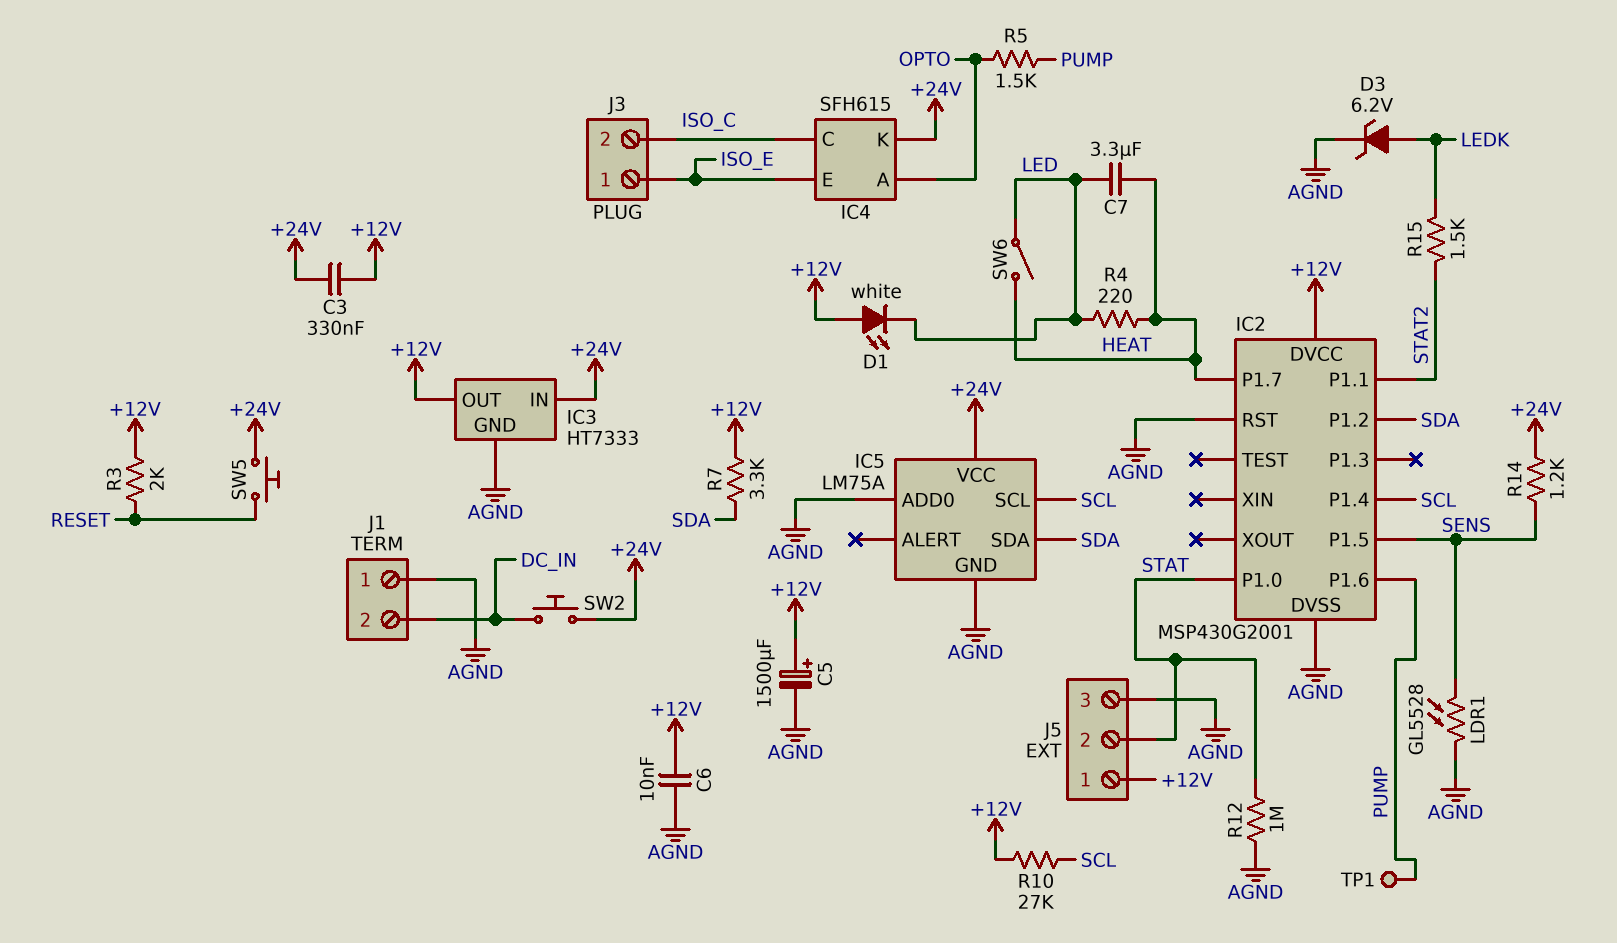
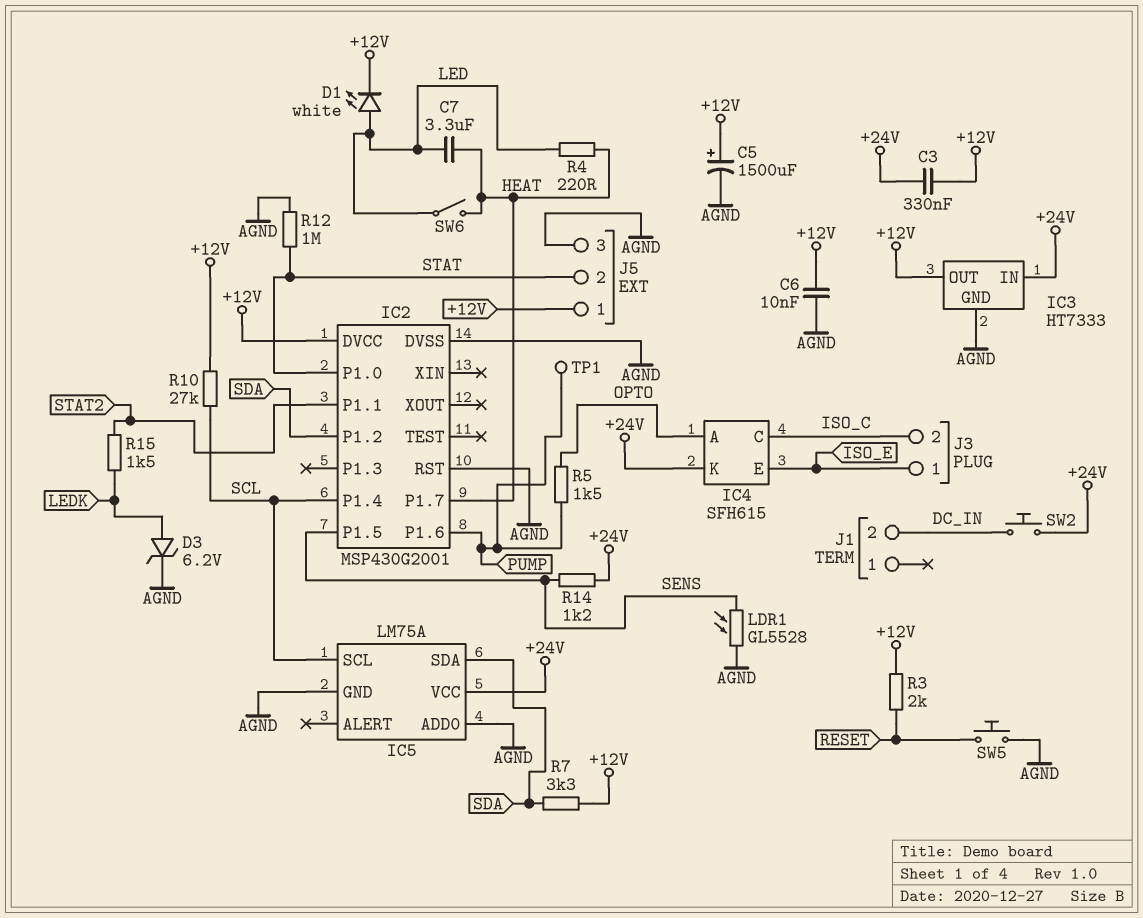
D1: LED white (A +12V, K LED) -> LED white (A LED, K +12V)
J1 pin 1: AGND -> none
SW5: button (+24V, RESET) -> button (AGND, RESET)

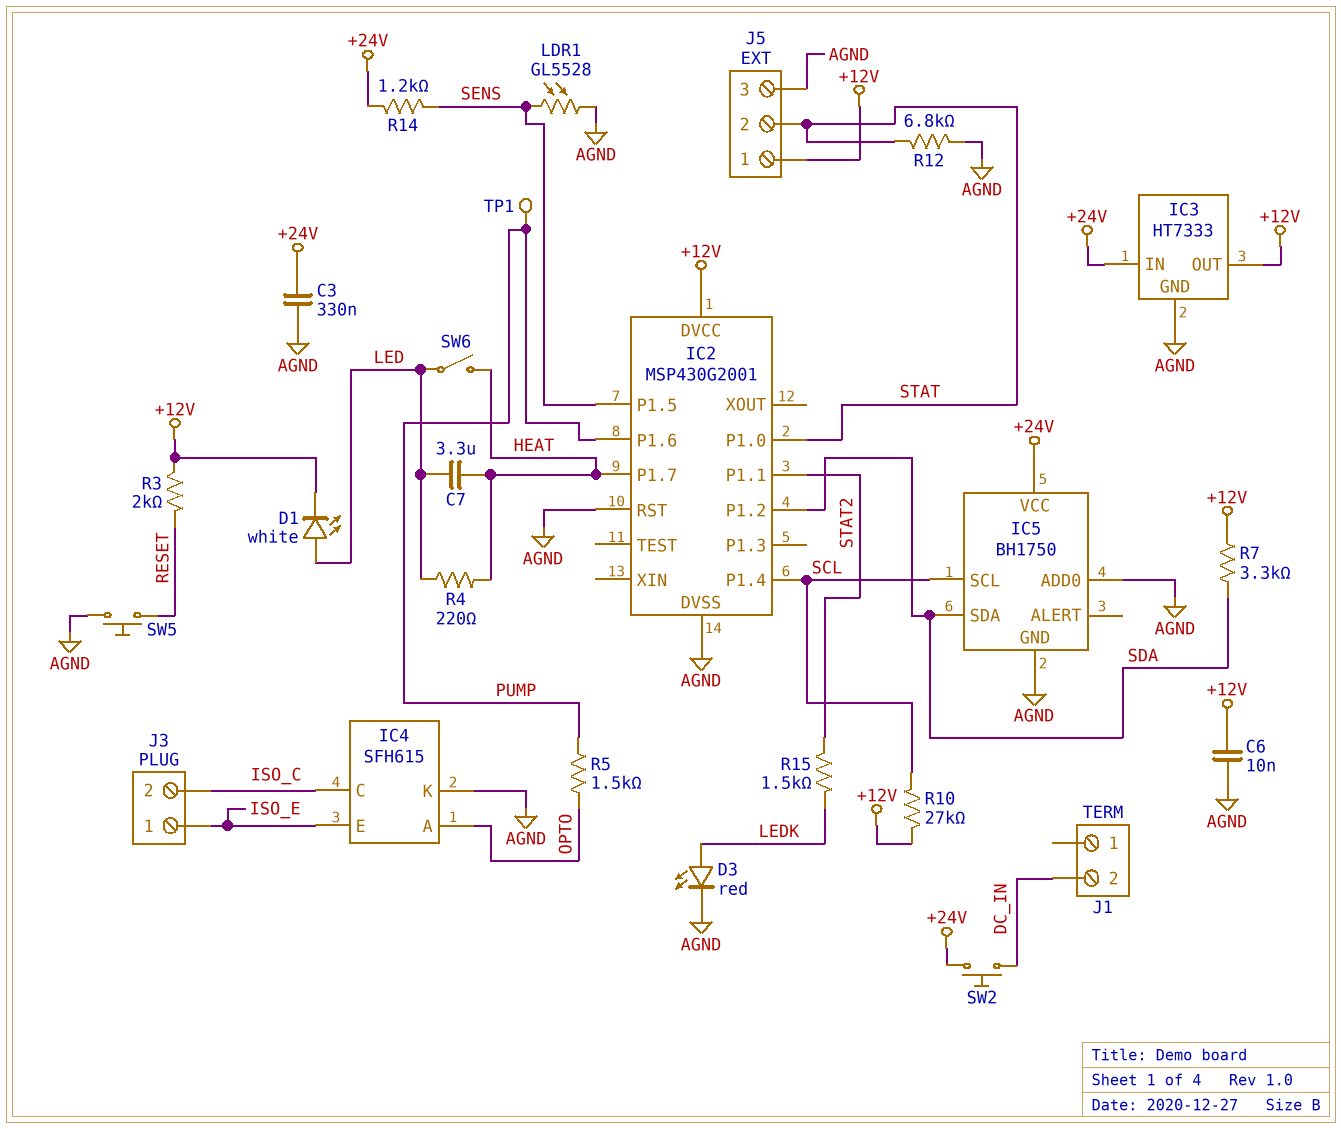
C3: 330nF (+12V, +24V) -> 330nF (+24V, AGND)
C5: 1500uF (plus +12V, minus AGND) -> none
D3: zener 6.2V (A LEDK, K AGND) -> LED red (A LEDK, K AGND)
IC4 pin K: +24V -> AGND
IC5: LM75A -> BH1750
R12: 1M (AGND, STAT) -> 6.8k (AGND, STAT)

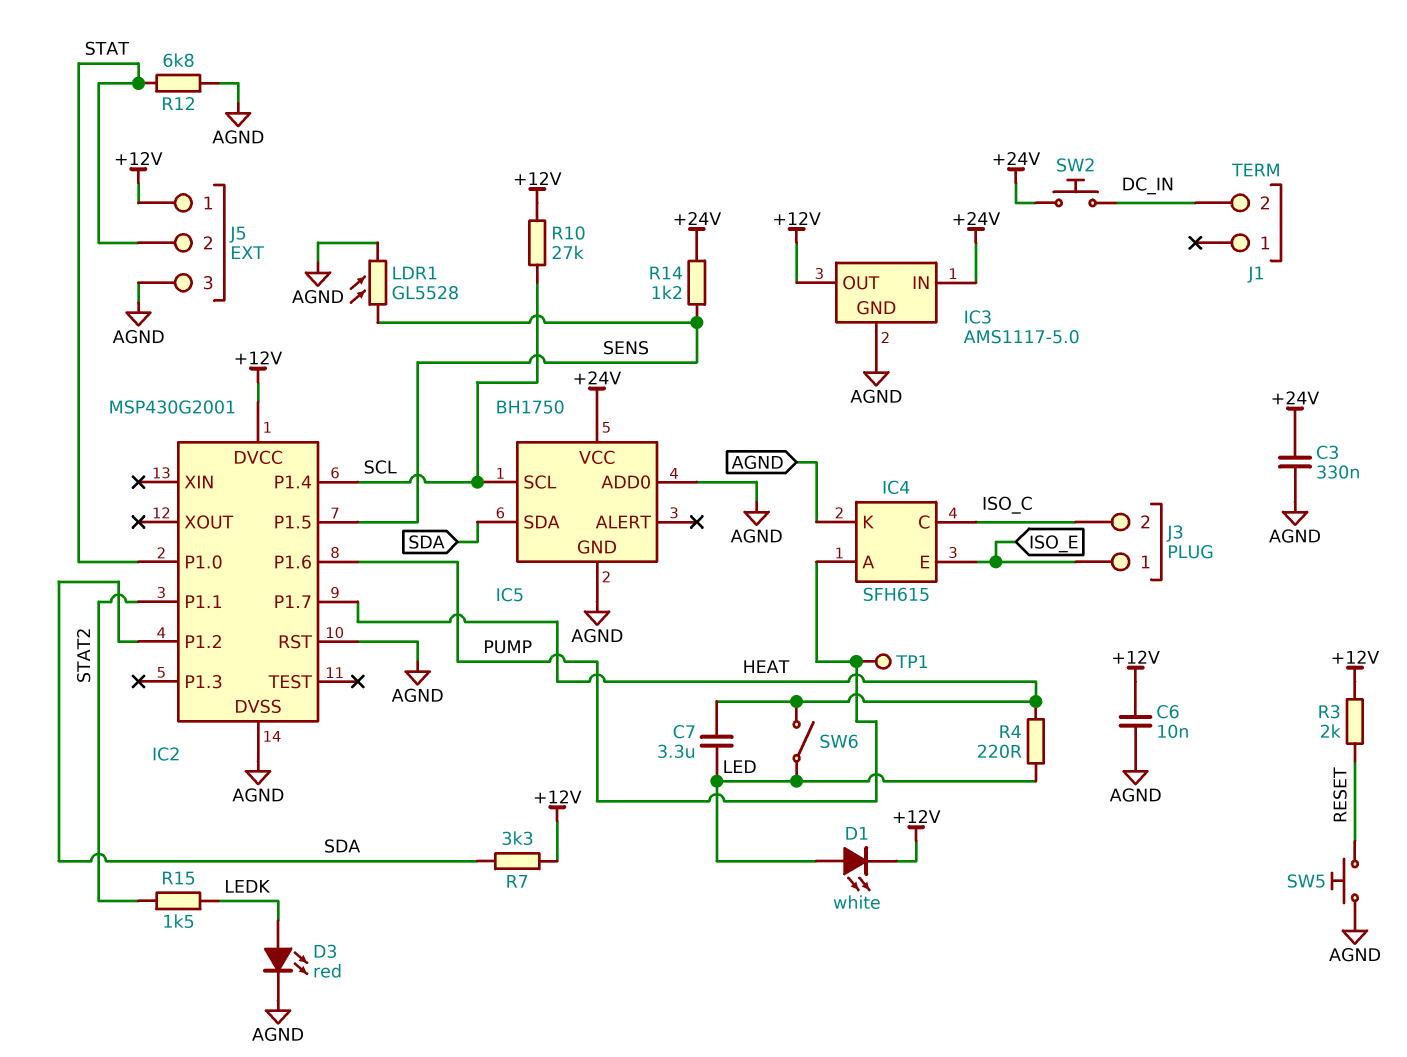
IC3: HT7333 -> AMS1117-5.0
IC4 pin A: OPTO -> PUMP
R5: 1.5k (OPTO, PUMP) -> none

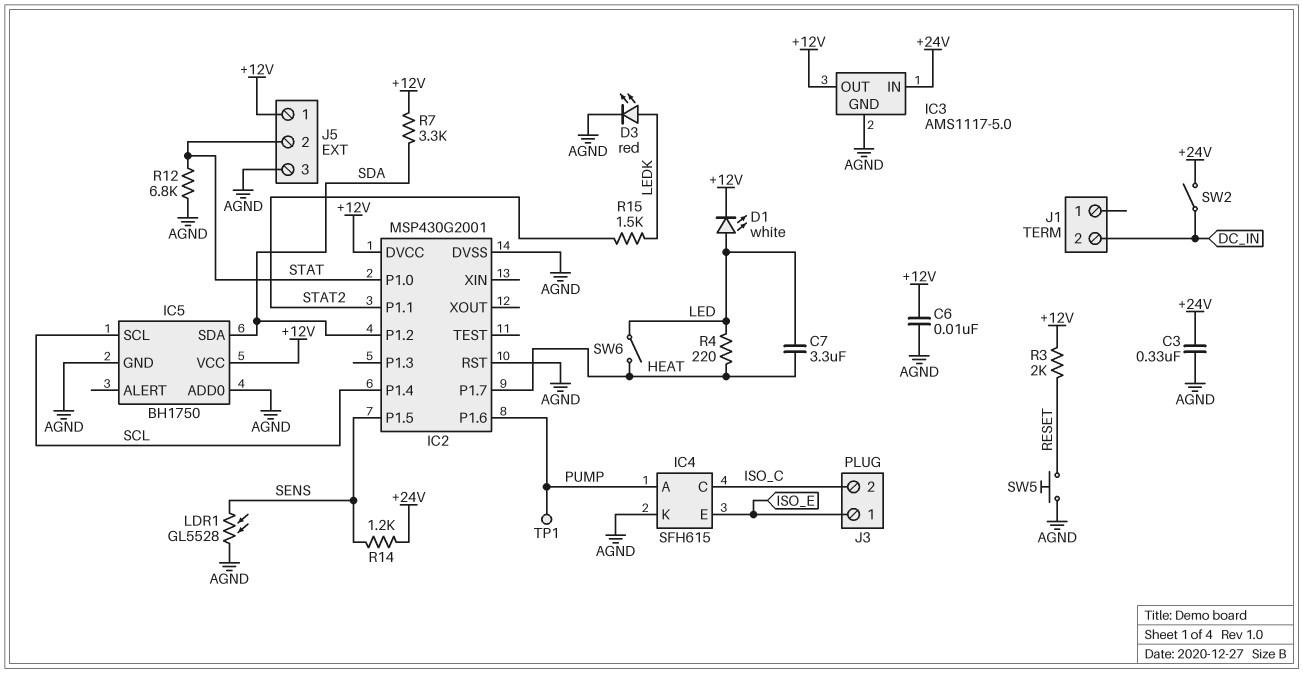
IC5 pin VCC: +24V -> +12V
R10: 27k (+12V, SCL) -> none
SW2: button (+24V, DC_IN) -> switch (+24V, DC_IN)

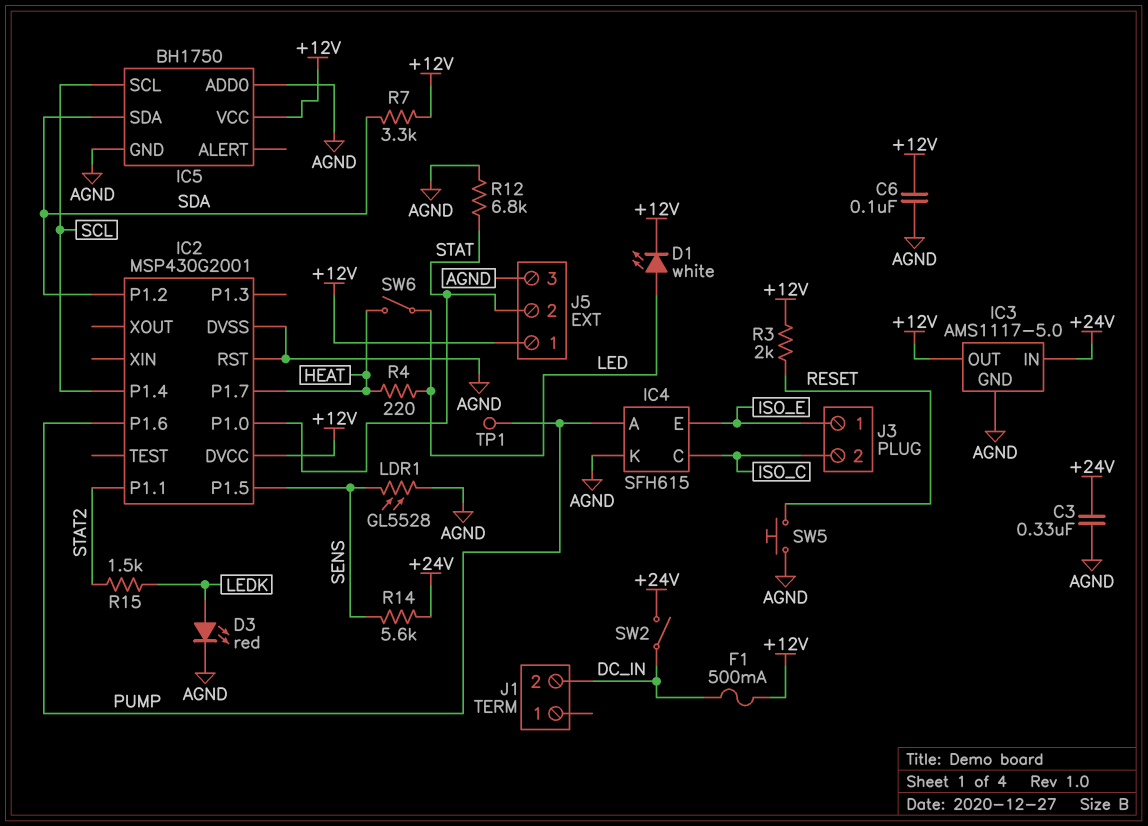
C6: 10nF (+12V, AGND) -> 100nF (+12V, AGND)
C7: 3.3uF (HEAT, LED) -> none
F1: none -> 500mA (+12V, DC_IN)
R14: 1.2k (+24V, SENS) -> 5.6k (+24V, SENS)

